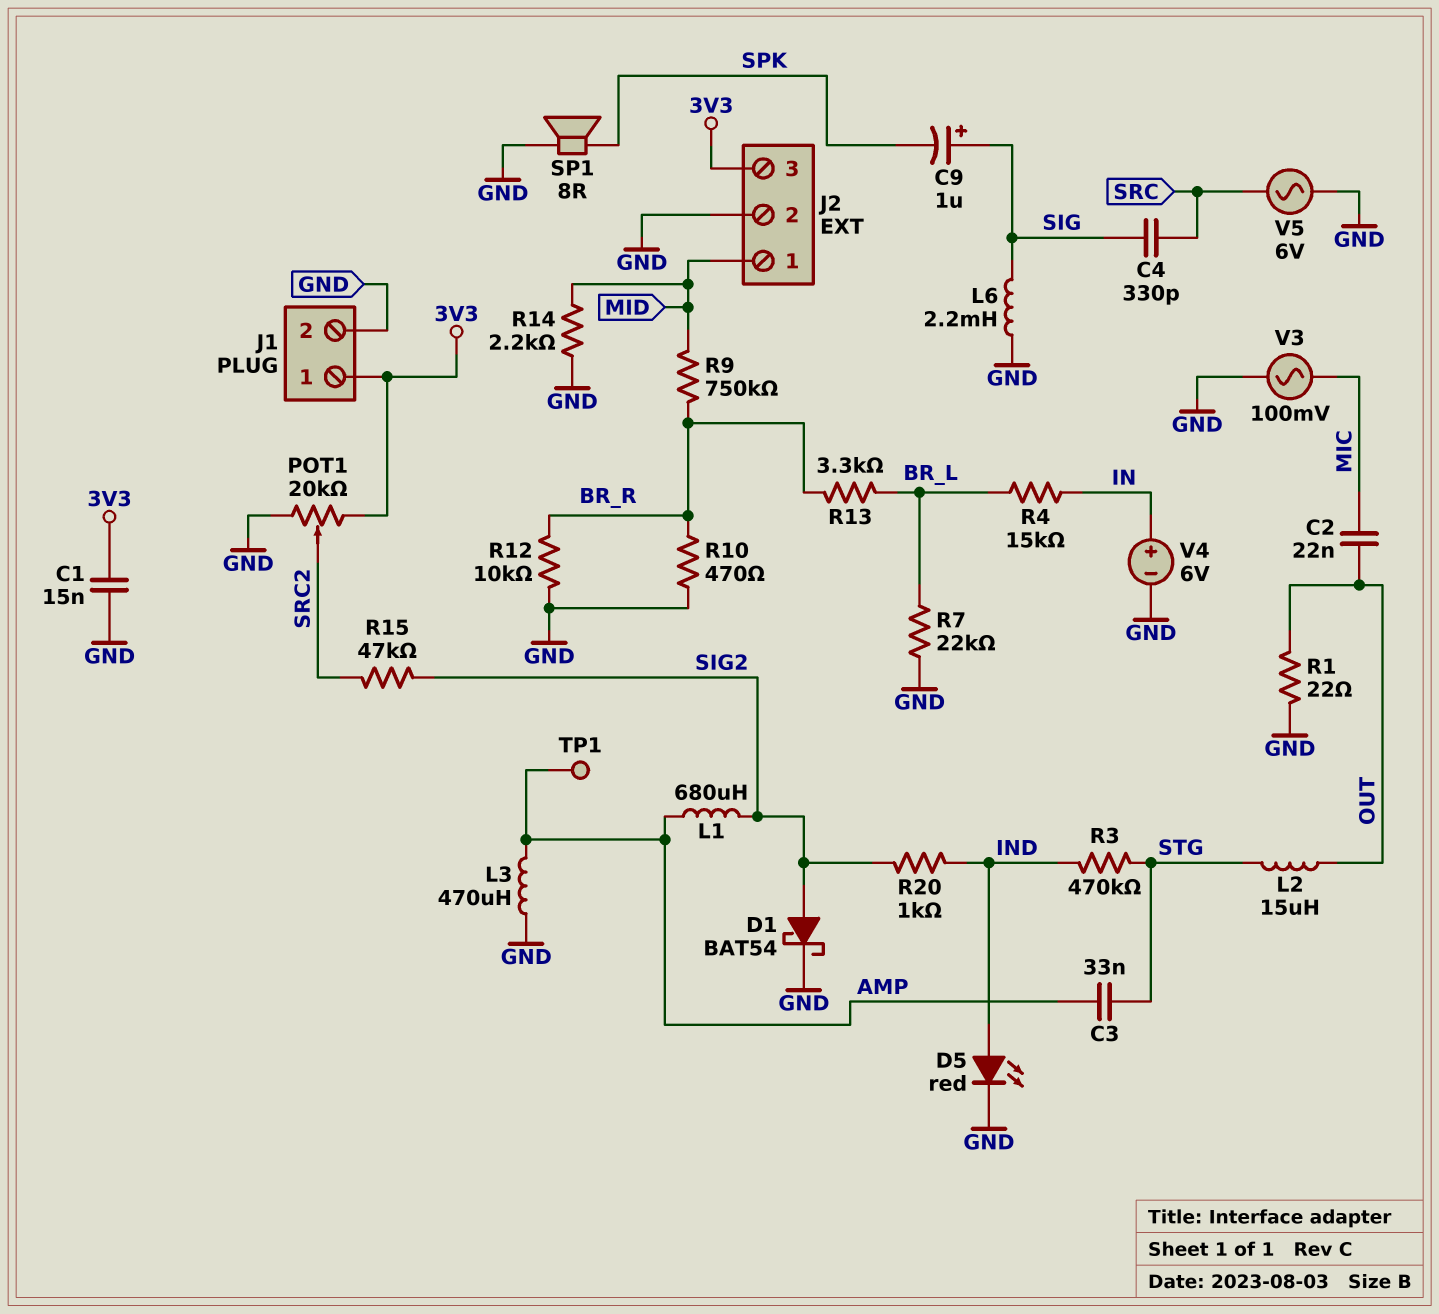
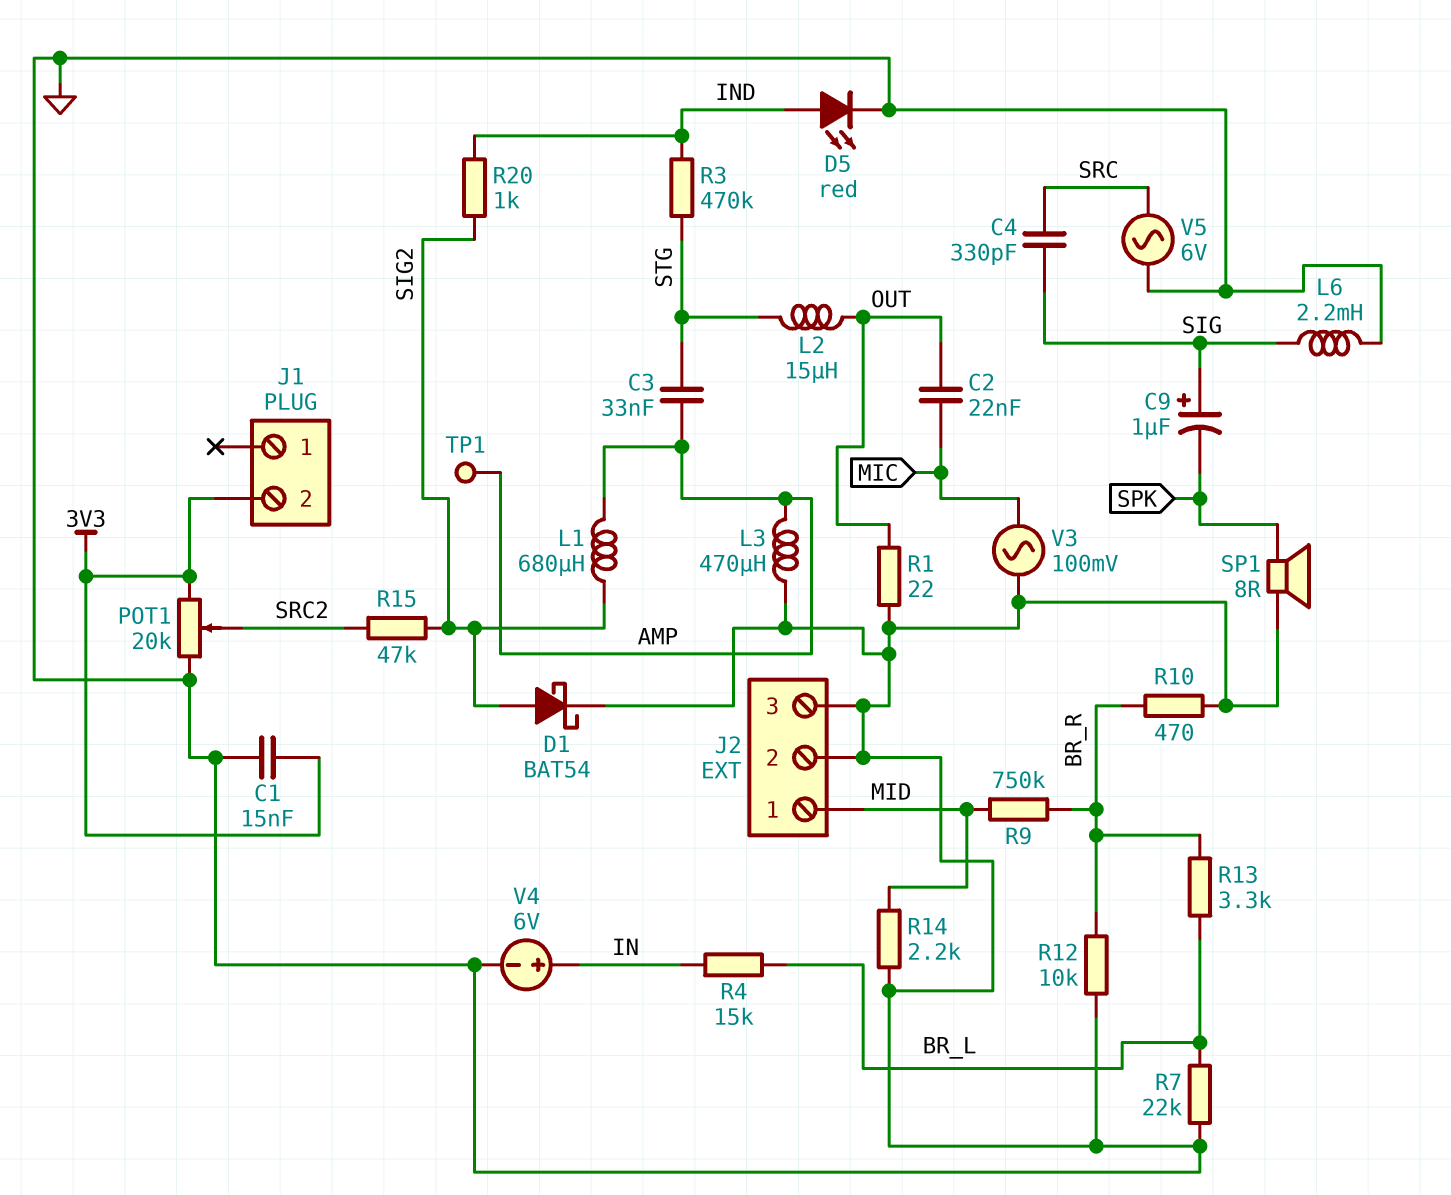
J1 pin 1: 3V3 -> none
J1 pin 2: GND -> 3V3
J2 pin 3: 3V3 -> GND

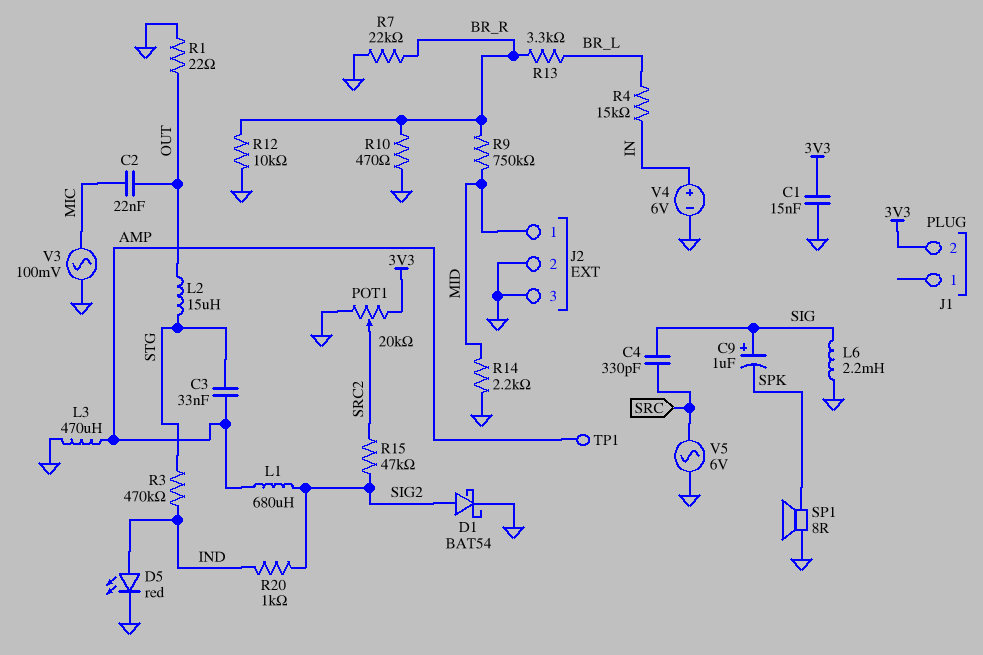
R7: 22k (BR_L, GND) -> 22k (BR_R, GND)

